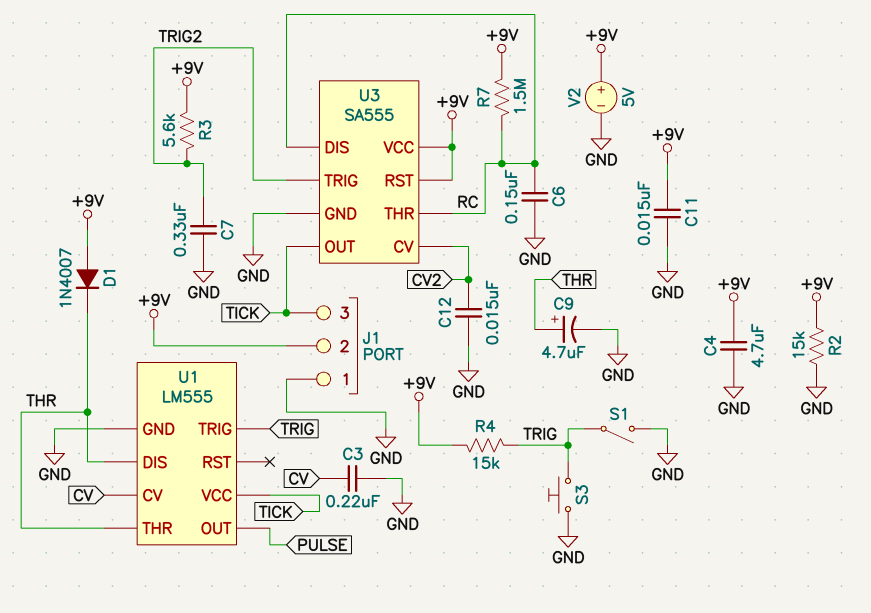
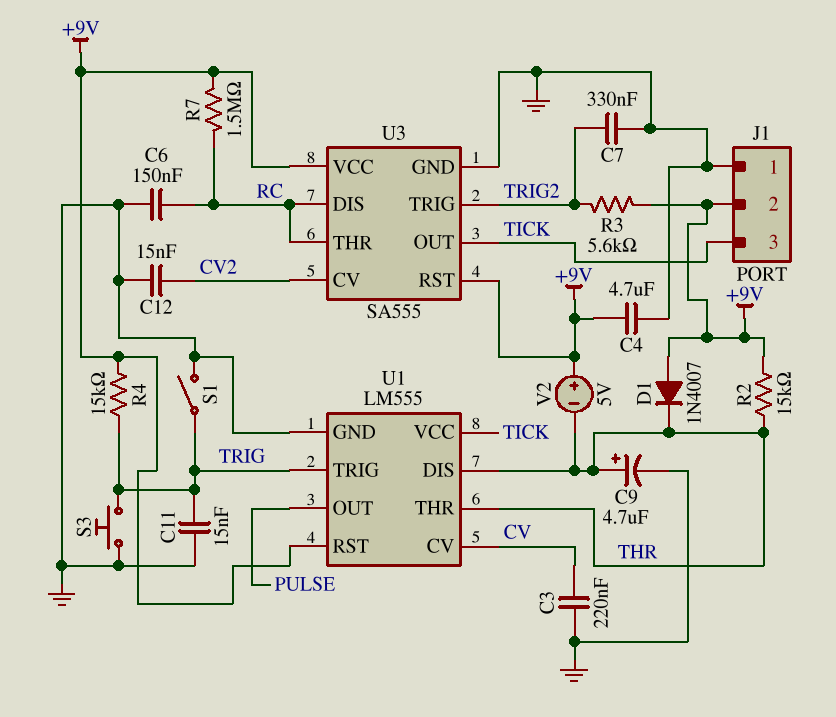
C11: 15nF (+9V, GND) -> 15nF (GND, TRIG)
R2: 15k (+9V, GND) -> 15k (+9V, THR)
U1 pin RST: none -> +9V
V2: 5V (plus +9V, minus GND) -> 5V (plus +9V, minus THR)

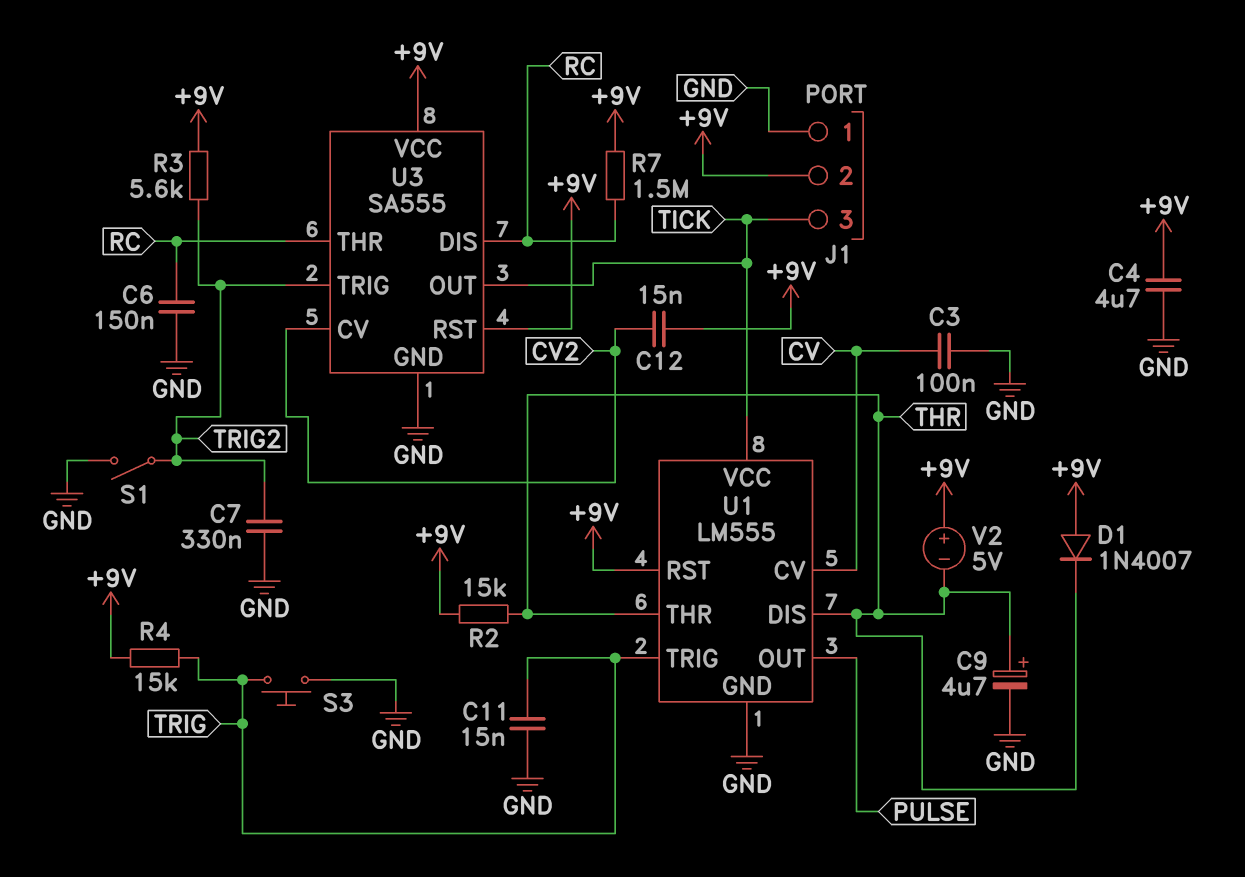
C3: 220nF (CV, GND) -> 100nF (CV, GND)
C12: 15nF (CV2, GND) -> 15nF (+9V, CV2)
S1: switch (GND, TRIG) -> switch (GND, TRIG2)

